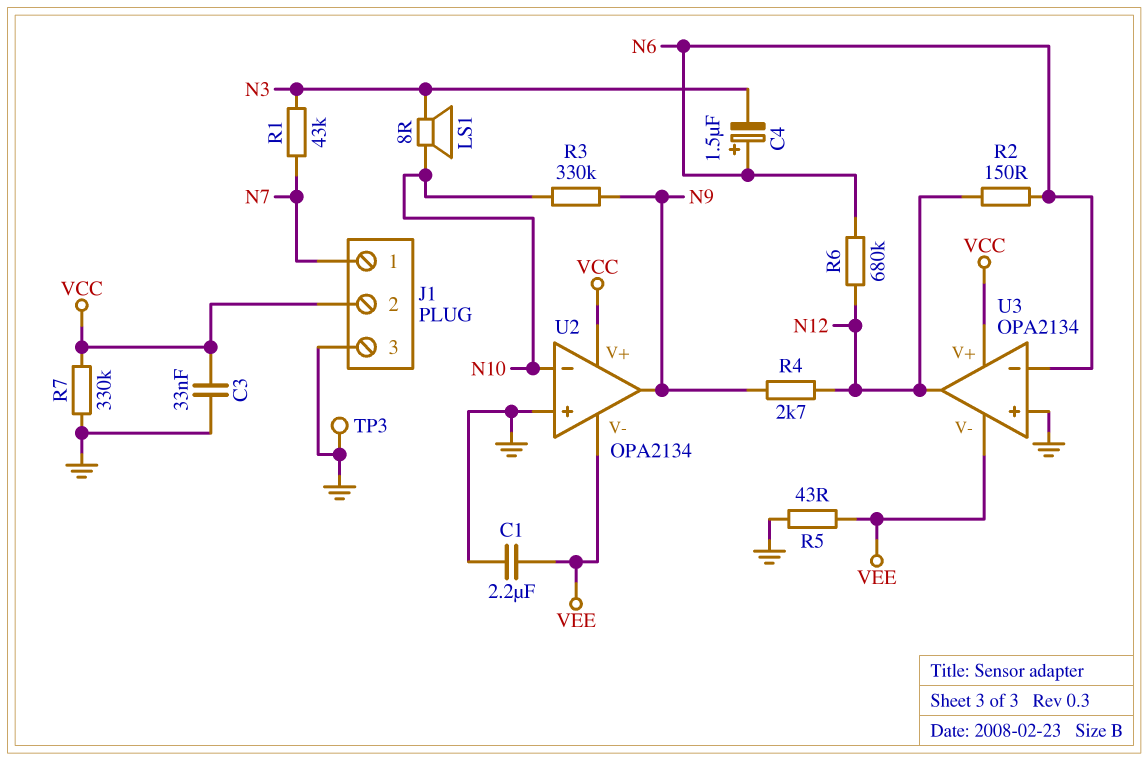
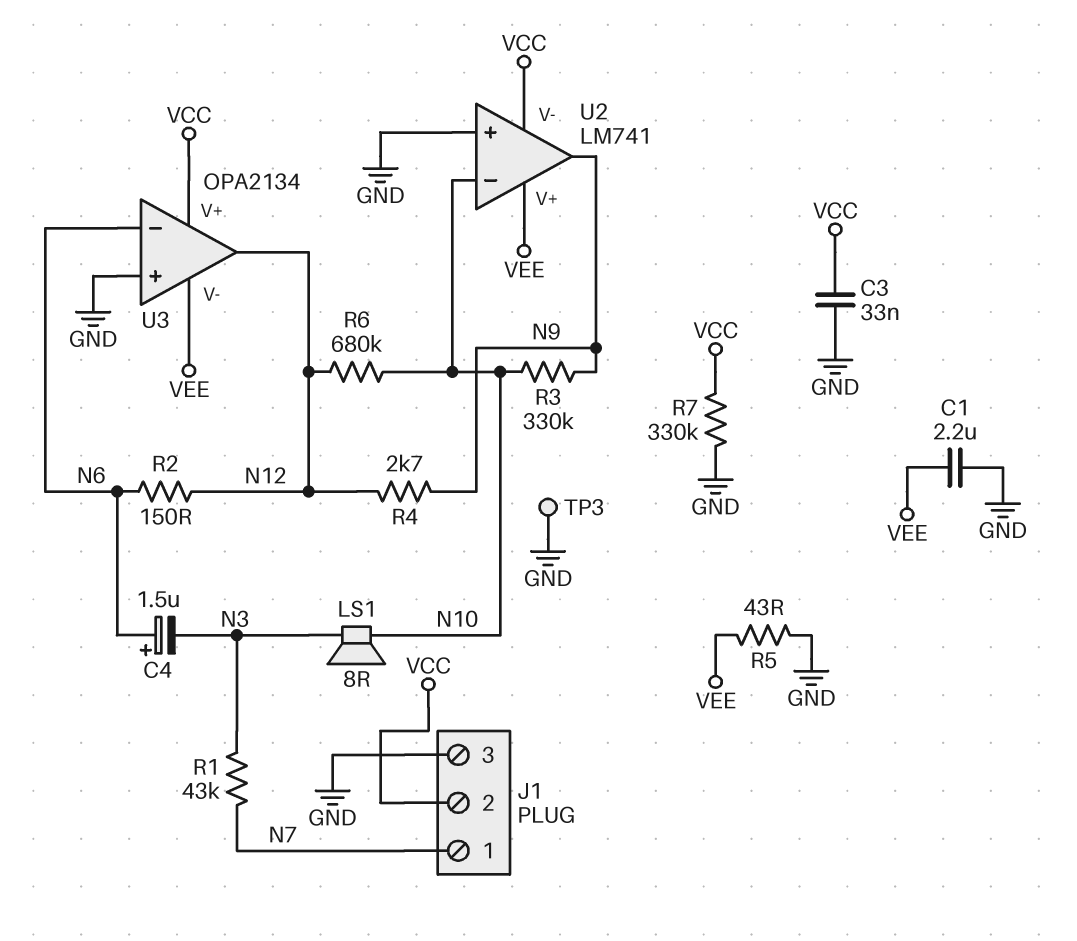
R6: 680k (N6, N12) -> 680k (N10, N12)
U2: OPA2134 -> LM741
U2 pin V+: VCC -> VEE
U2 pin V-: VEE -> VCC

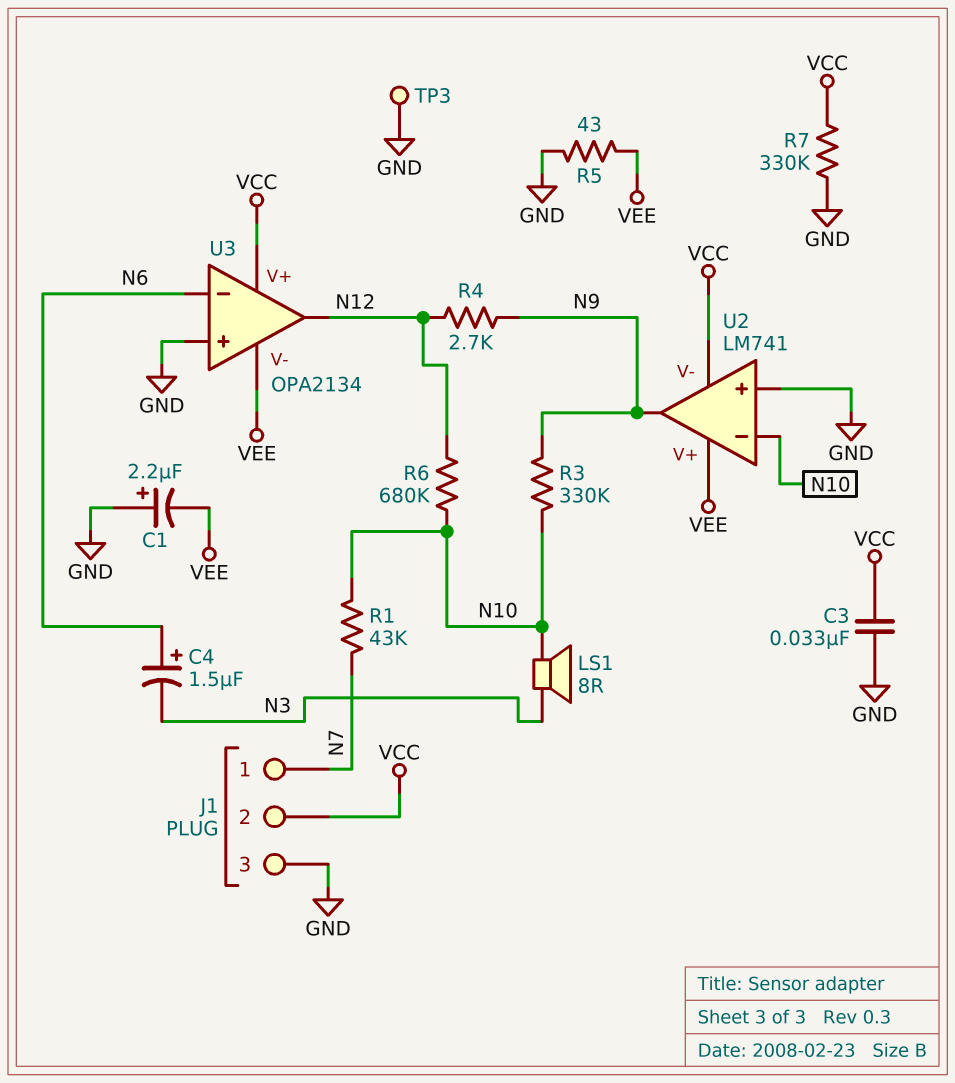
C1: 2.2uF (GND, VEE) -> 2.2uF (plus GND, minus VEE)
R1: 43k (N3, N7) -> 43k (N7, N10)
R2: 150 (N6, N12) -> none

